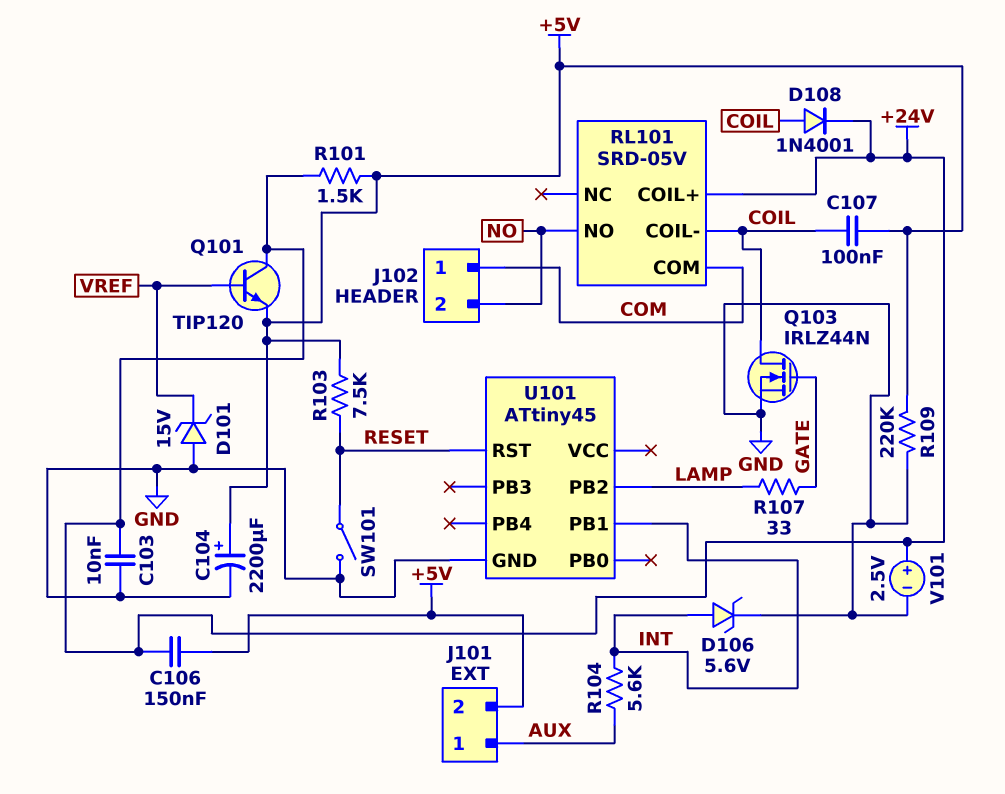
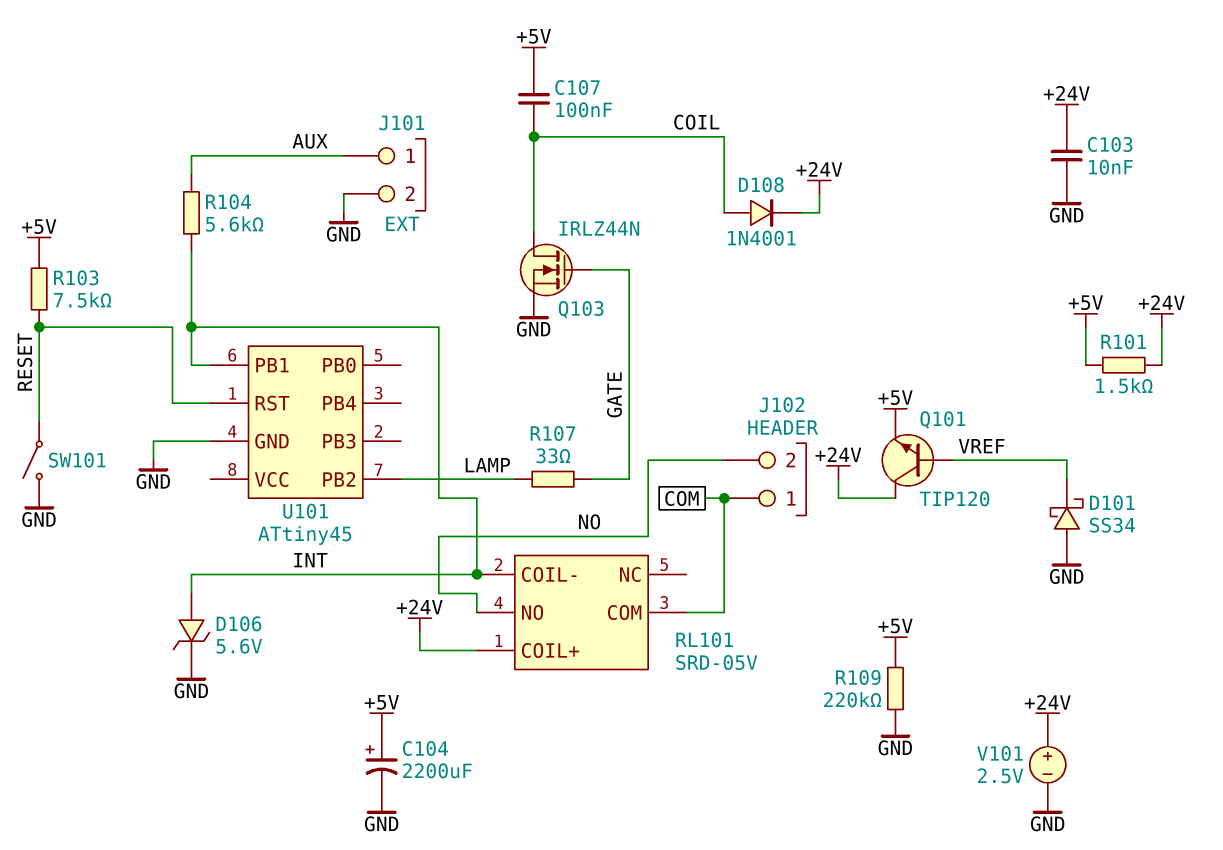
C106: 150nF (+5V, +24V) -> none
D101: zener 15V (A GND, K VREF) -> schottky SS34 (A GND, K VREF)
J101 pin 2: +5V -> GND
RL101 pin COIL-: COIL -> INT

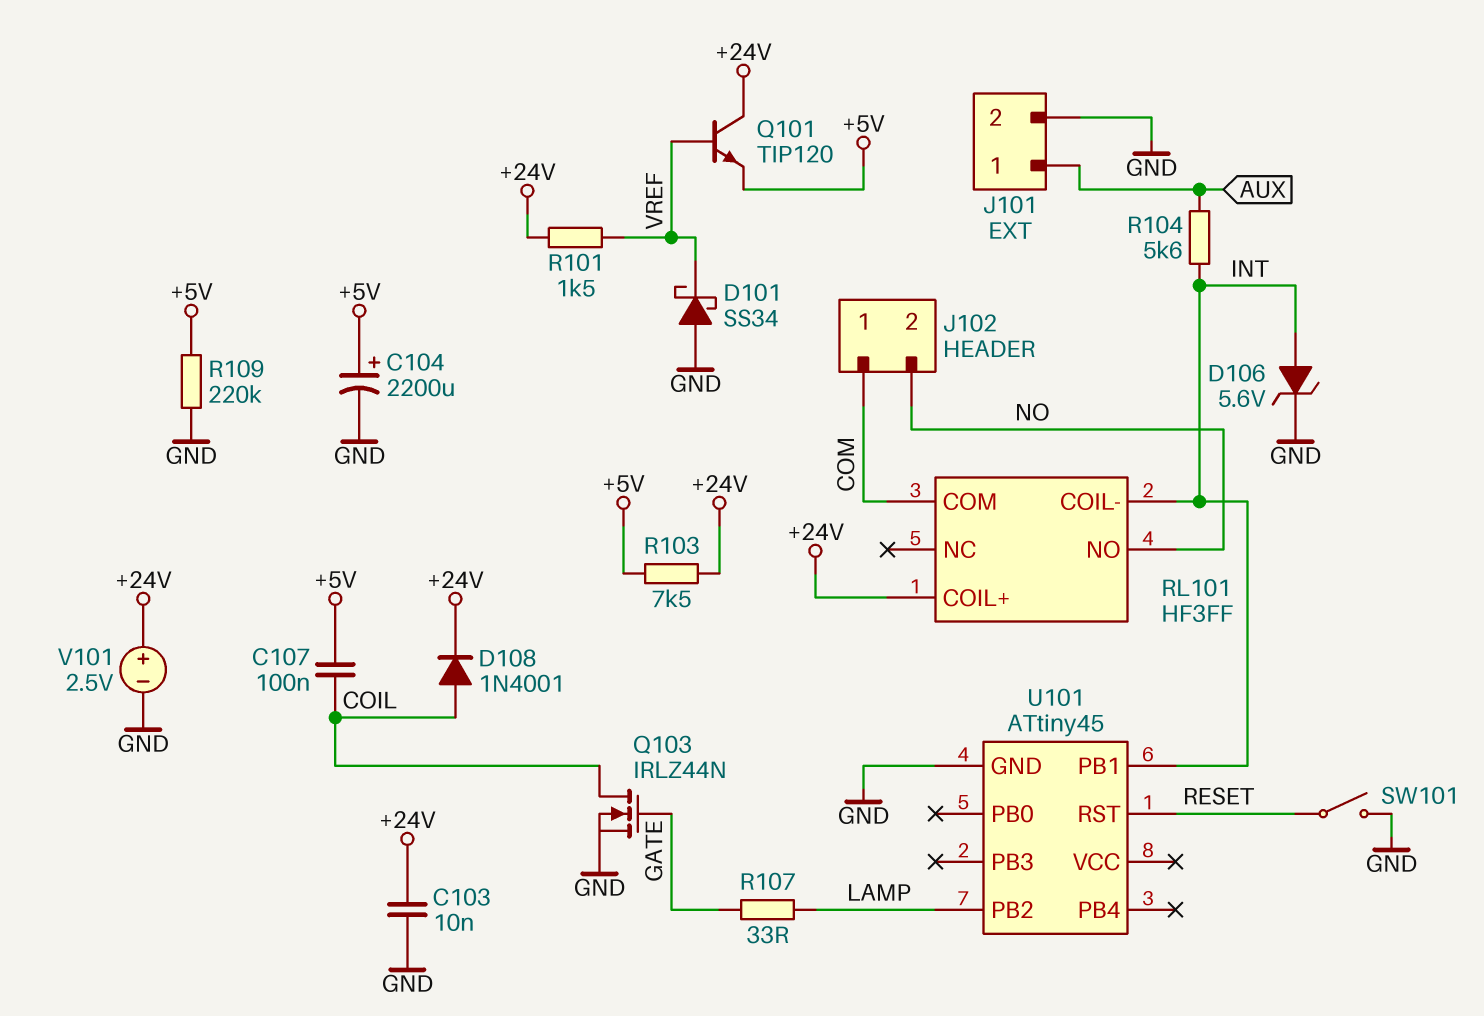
R101: 1.5k (+5V, +24V) -> 1.5k (+24V, VREF)
R103: 7.5k (+5V, RESET) -> 7.5k (+5V, +24V)
RL101: SRD-05V -> HF3FF

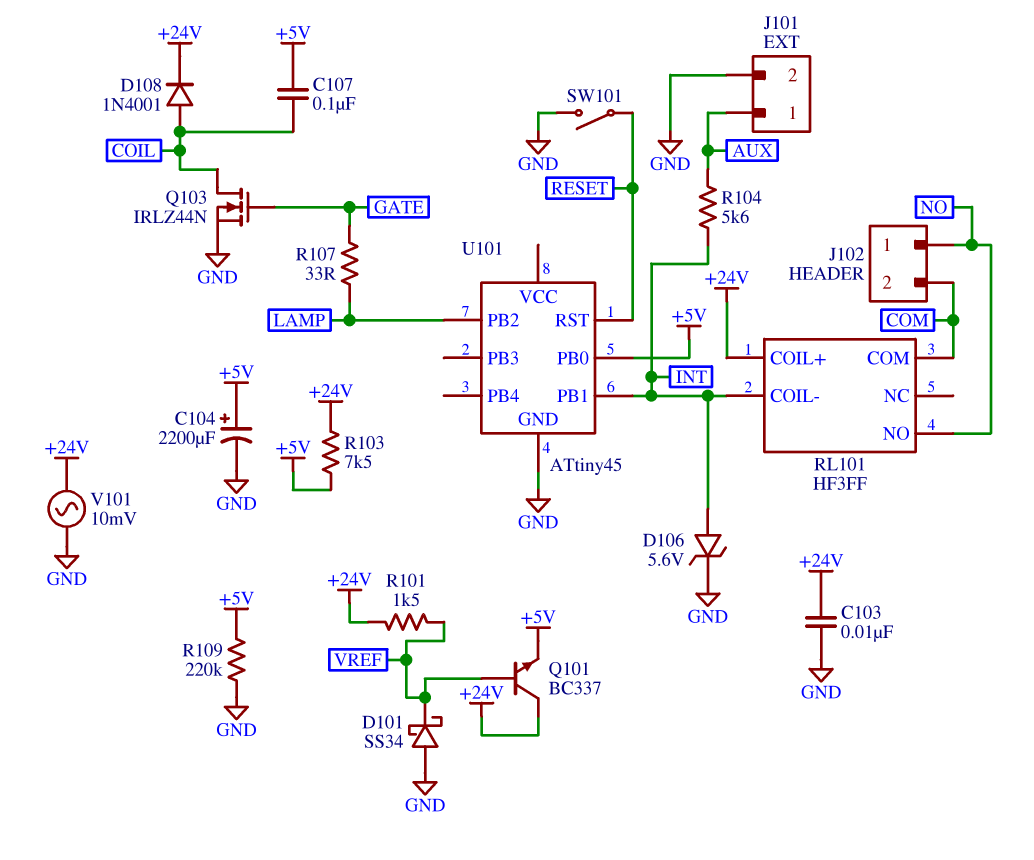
J102 pin 1: COM -> NO
J102 pin 2: NO -> COM
Q101: NPN TIP120 (B VREF, C +24V, E +5V) -> NPN BC337 (B VREF, C +24V, E +5V)
U101 pin PB0: none -> +5V
V101: 2.5V (plus +24V, minus GND) -> AC 10mV (+24V, GND)

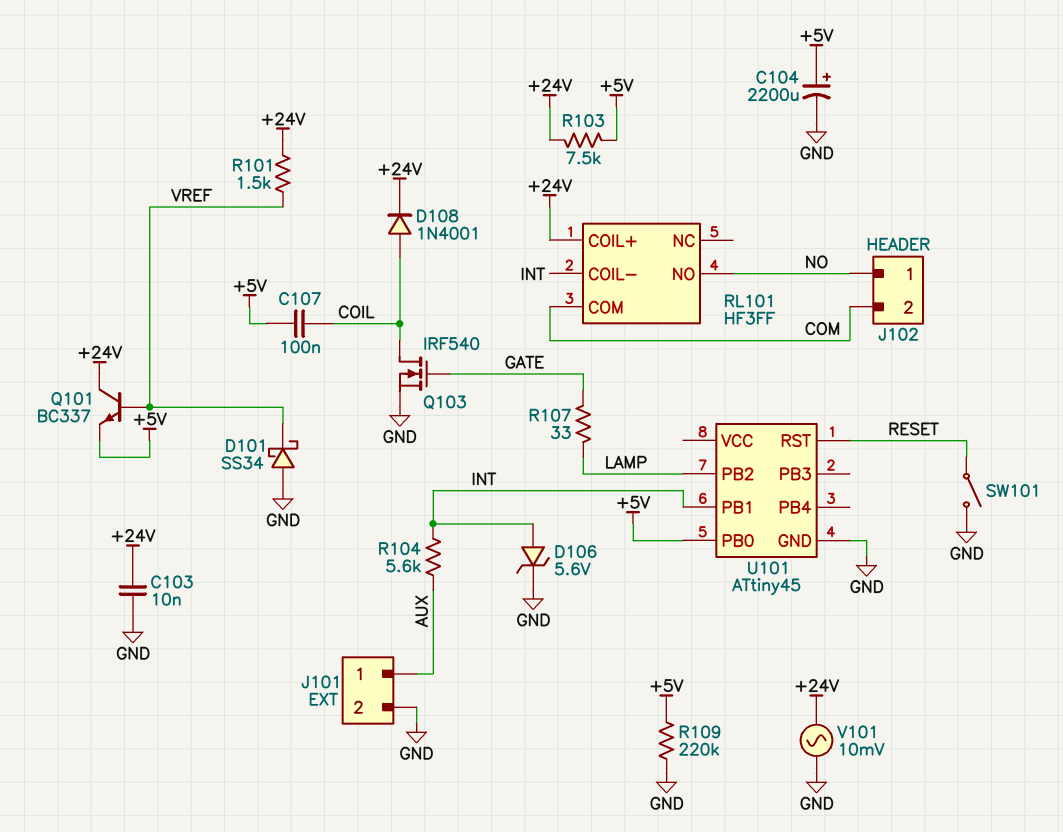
Q103: NMOS IRLZ44N (G GATE, D COIL, S GND) -> NMOS IRF540 (G GATE, D COIL, S GND)

